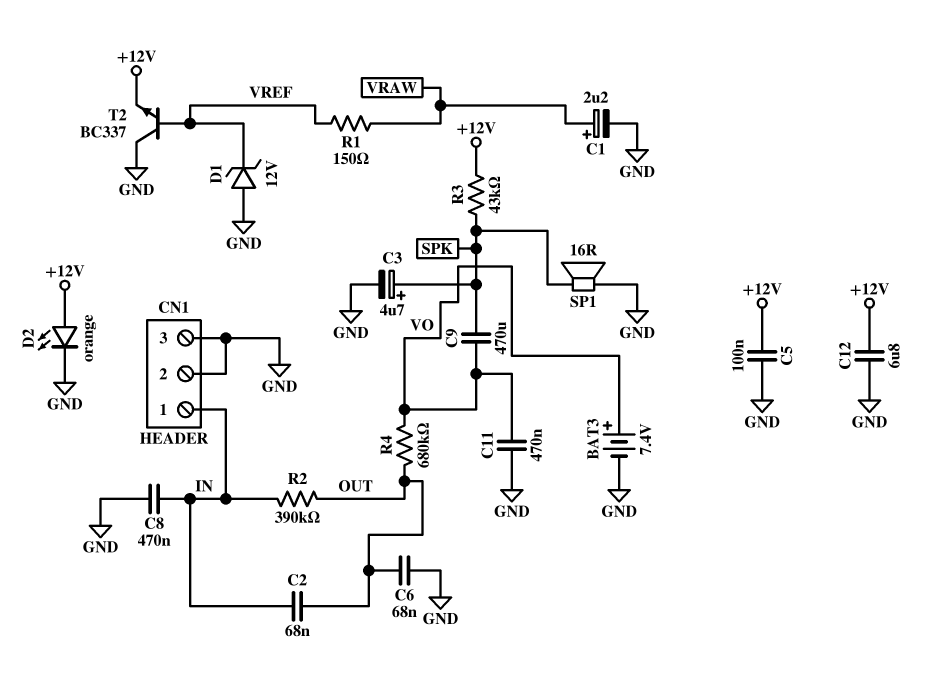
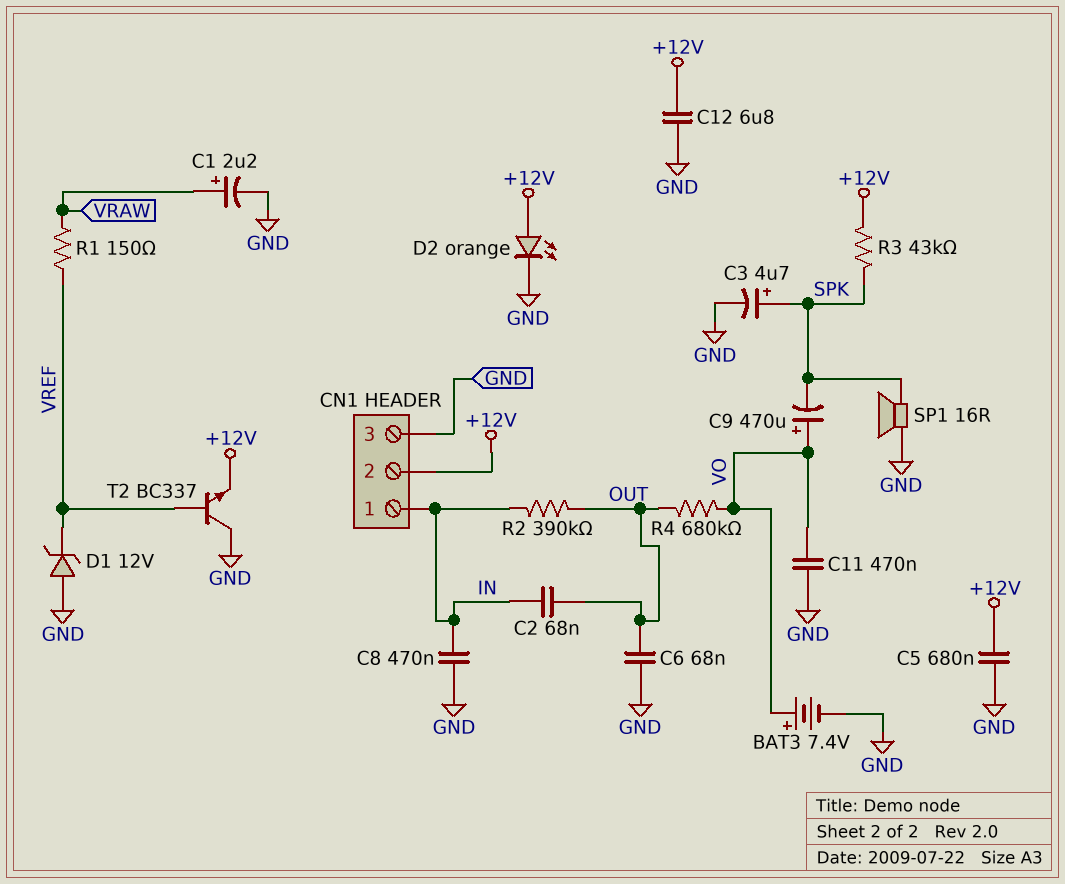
C5: 100nF (+12V, GND) -> 680nF (+12V, GND)
C9: 470uF (SPK, VO) -> 470uF (plus VO, minus SPK)
CN1 pin 2: GND -> +12V

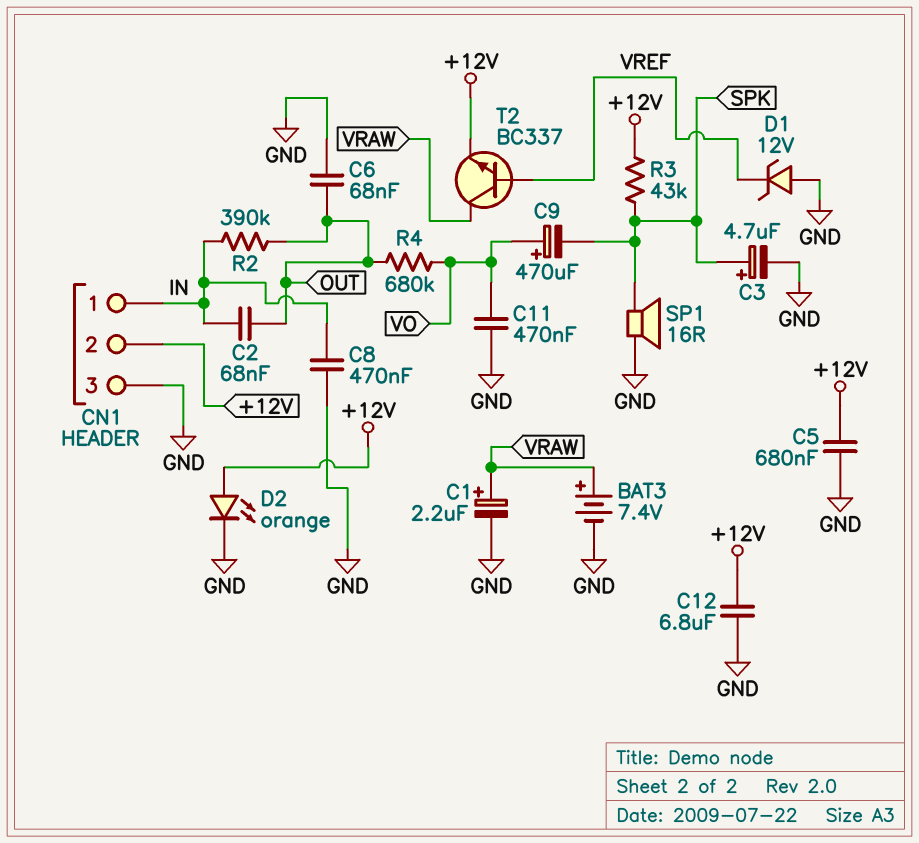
BAT3: 7.4V (plus VO, minus GND) -> 7.4V (plus VRAW, minus GND)
R1: 150 (VRAW, VREF) -> none
T2: NPN BC337 (B VREF, C GND, E +12V) -> NPN BC337 (B VREF, C VRAW, E +12V)

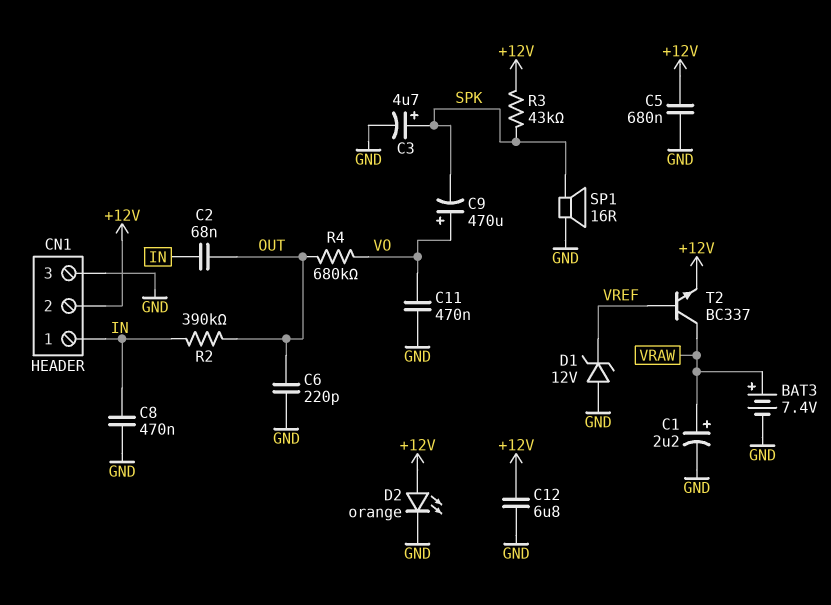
C6: 68nF (GND, OUT) -> 220pF (GND, OUT)

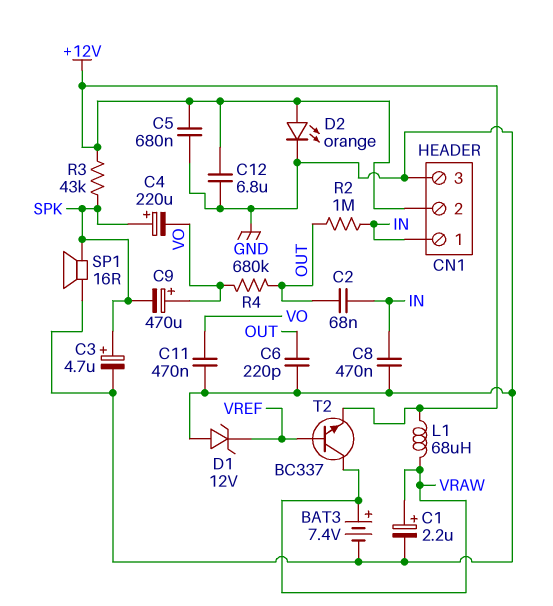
C4: none -> 220uF (plus SPK, minus VO)
L1: none -> 68uH (+12V, VRAW)
R2: 390k (IN, OUT) -> 1M (IN, OUT)

